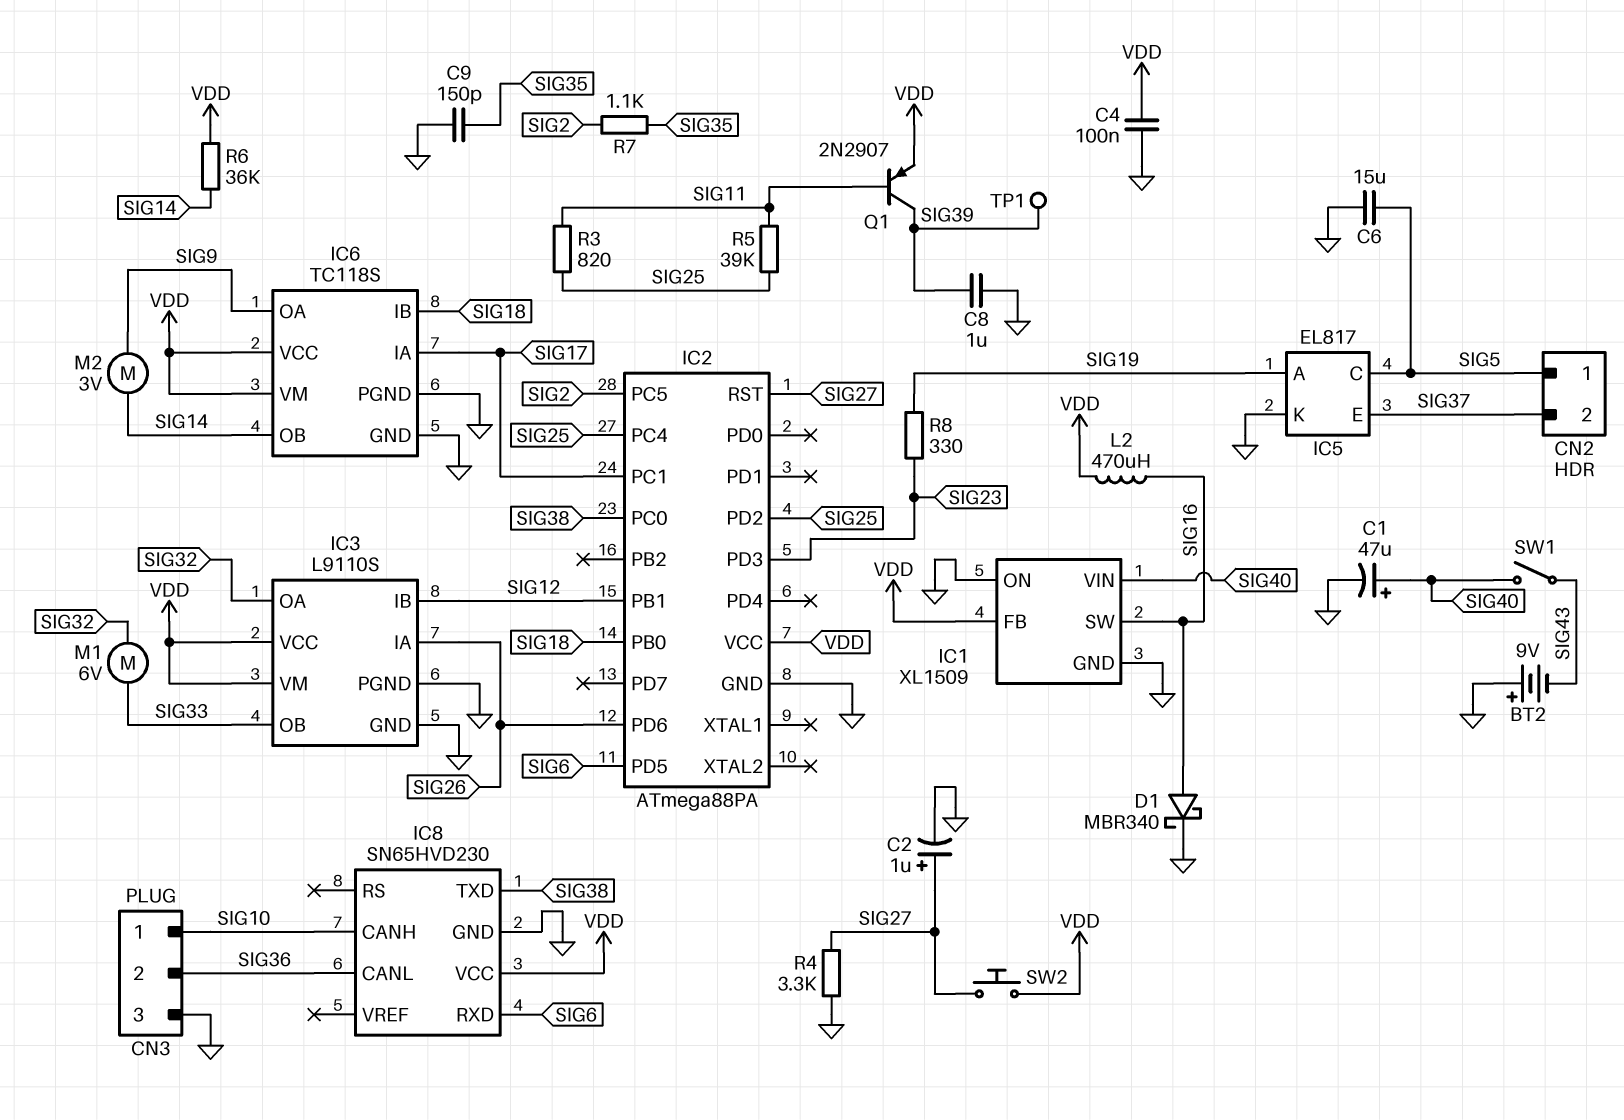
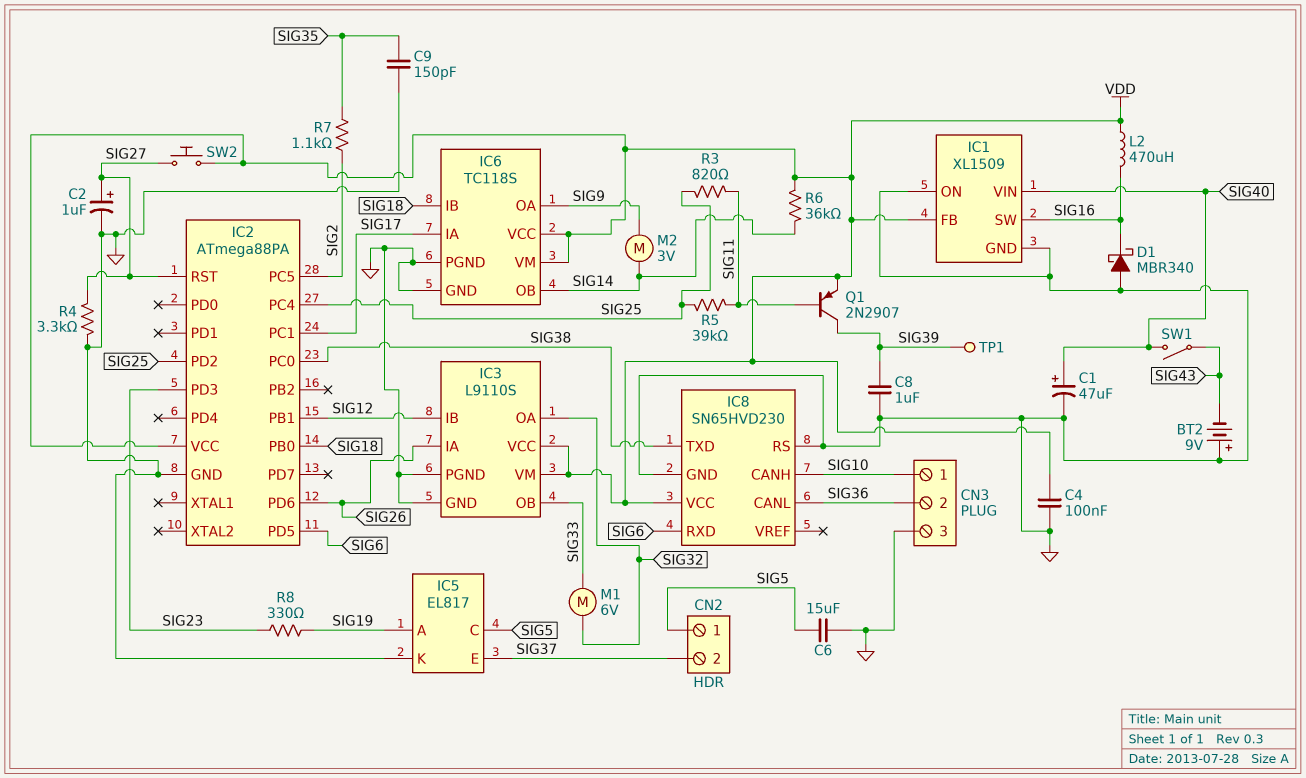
D1: schottky MBR340 (A SIG16, K GND) -> schottky MBR340 (A GND, K SIG16)
IC8 pin RS: none -> GND

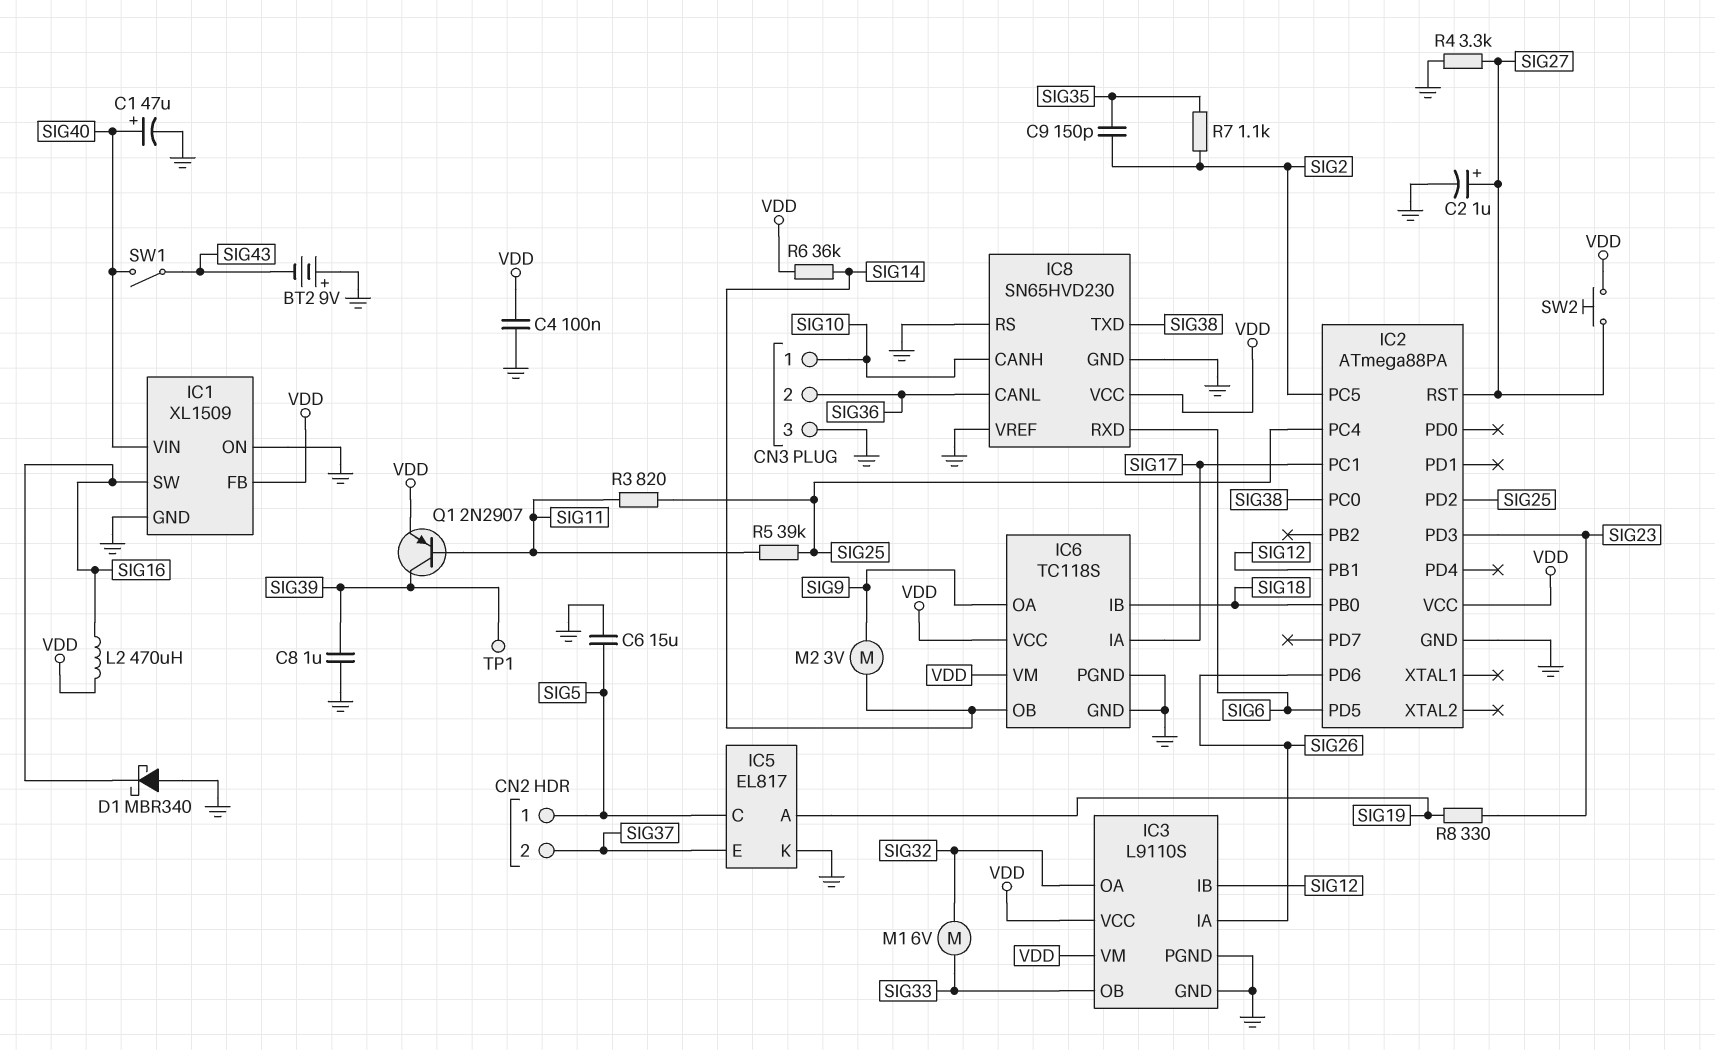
C9: 150pF (GND, SIG35) -> 150pF (SIG2, SIG35)
IC8 pin VREF: none -> GND

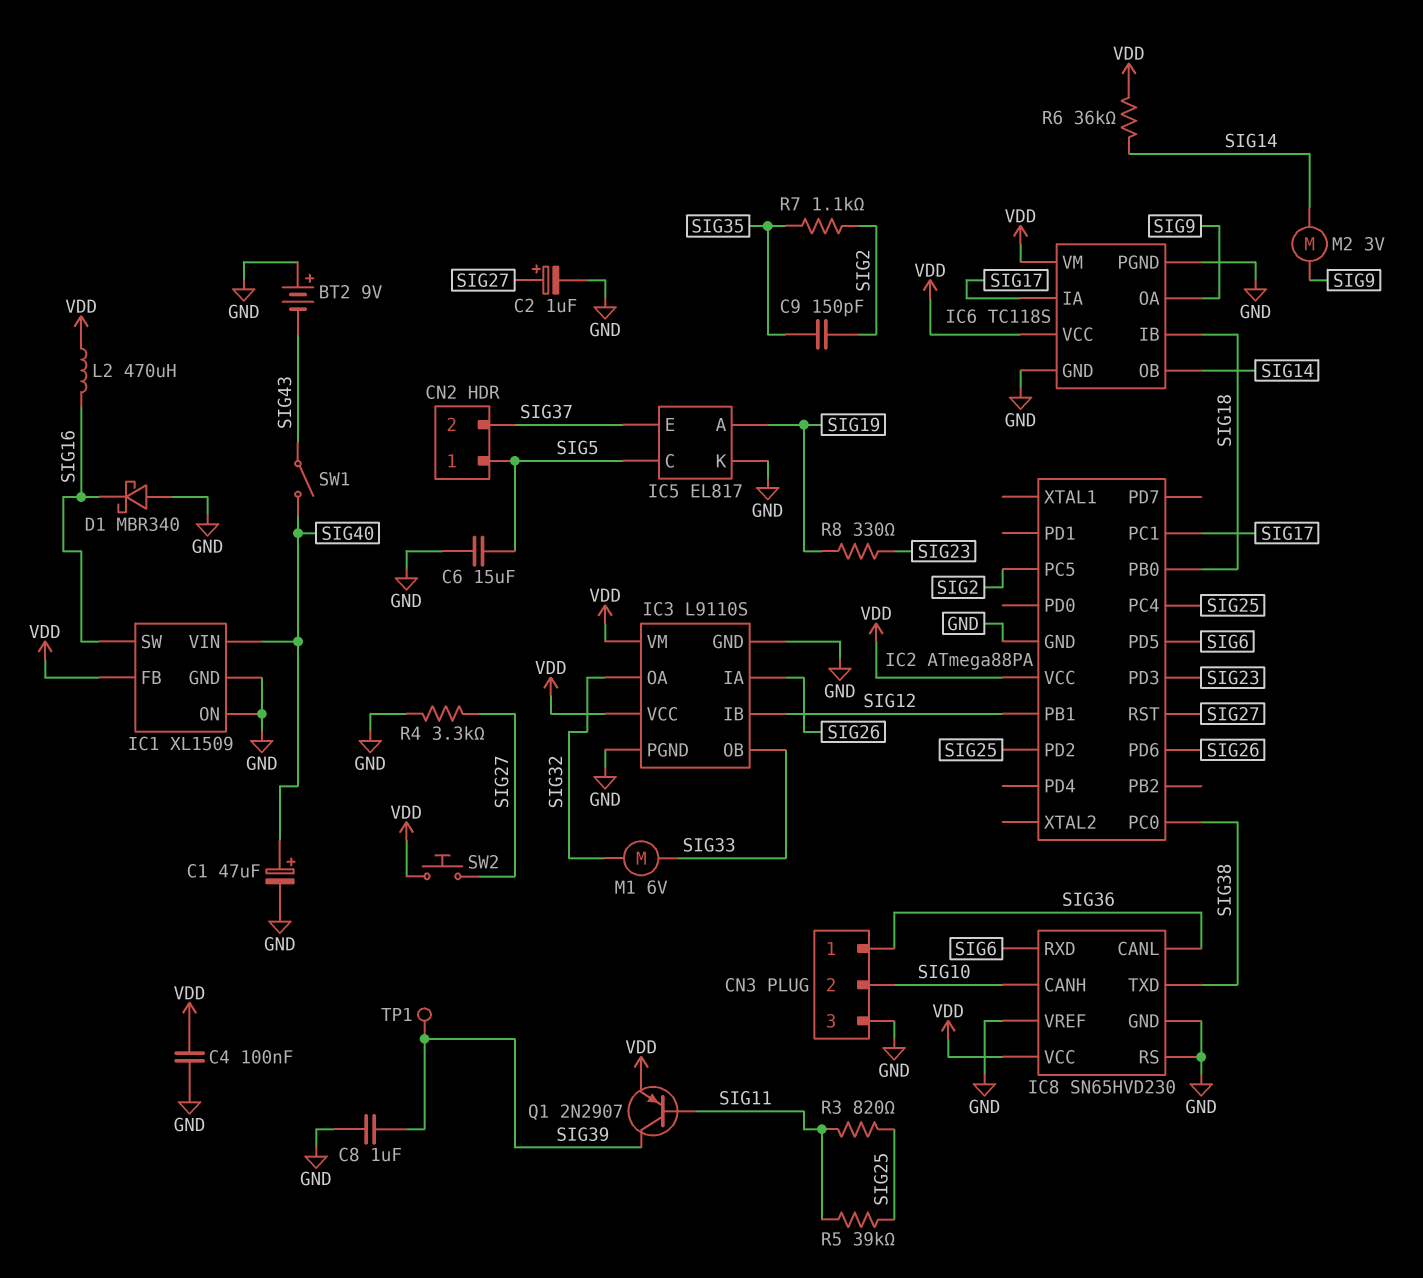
CN3 pin 1: SIG10 -> SIG36
CN3 pin 2: SIG36 -> SIG10

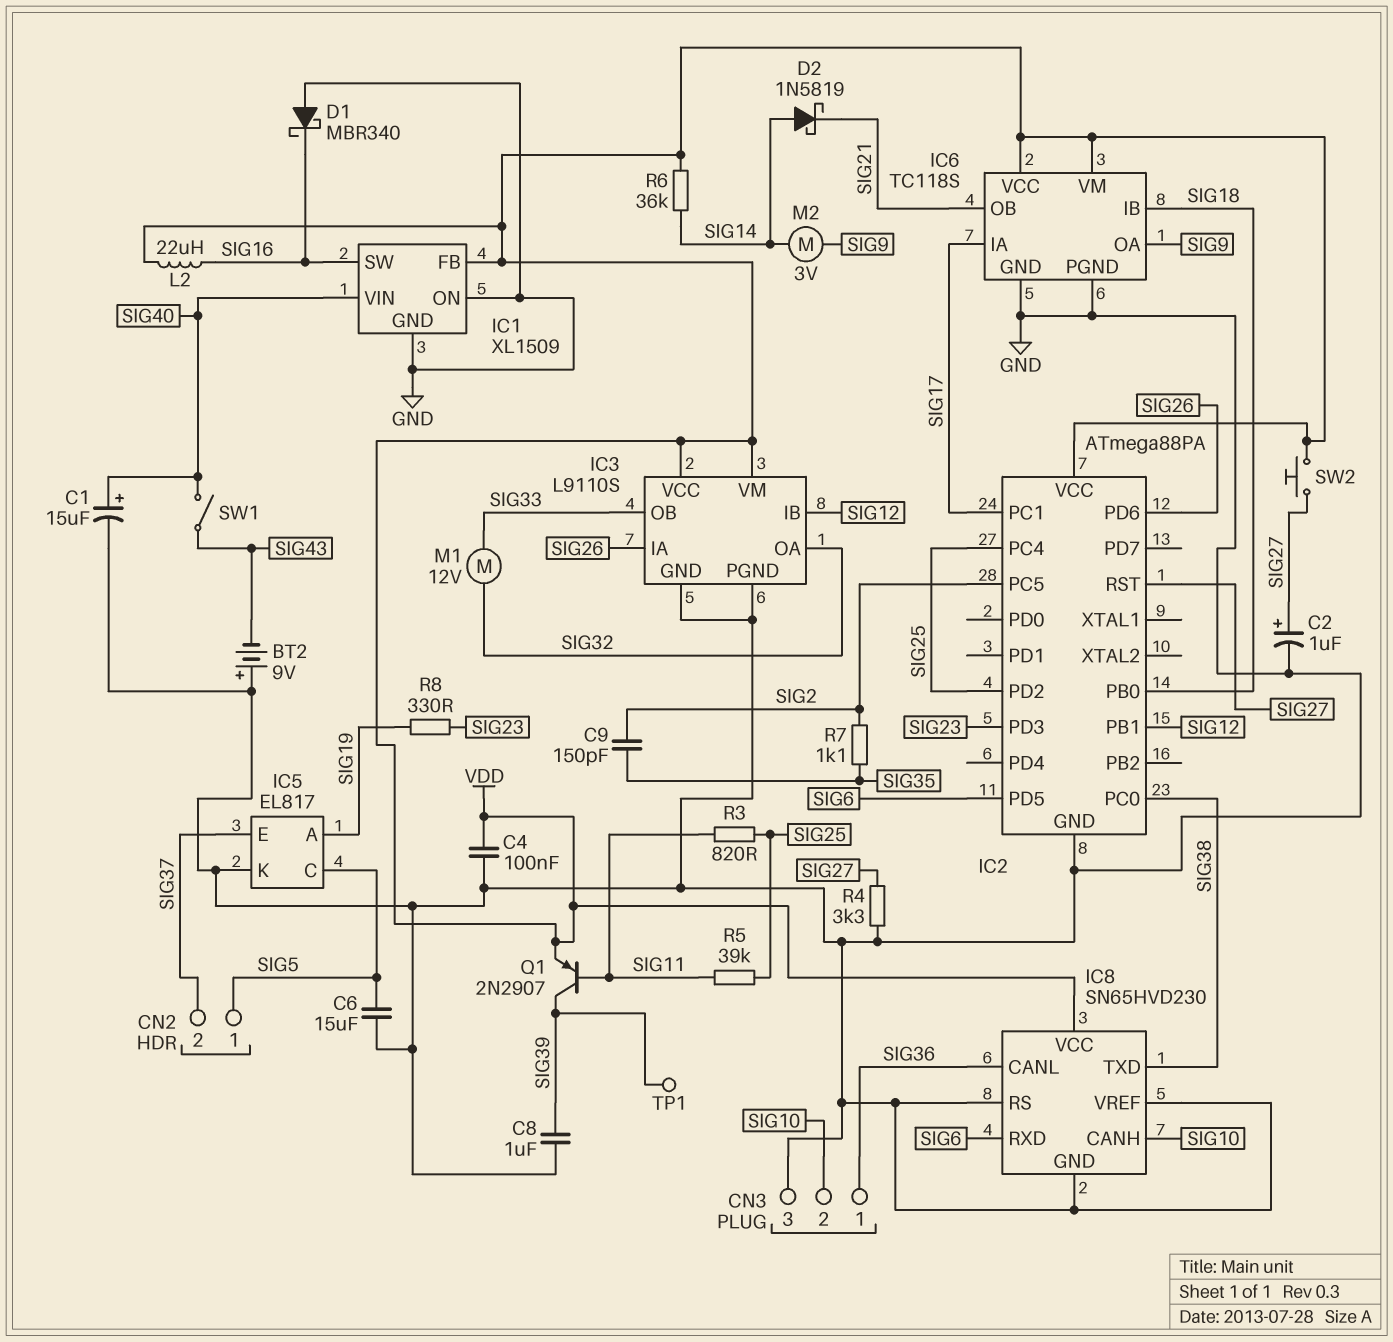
C1: 47uF (plus SIG40, minus GND) -> 15uF (plus SIG40, minus GND)
D2: none -> schottky 1N5819 (A SIG14, K SIG21)
IC6 pin OB: SIG14 -> SIG21
L2: 470uH (SIG16, VDD) -> 22uH (SIG16, VDD)
M1: motor 6V (SIG32, SIG33) -> motor 12V (SIG32, SIG33)

